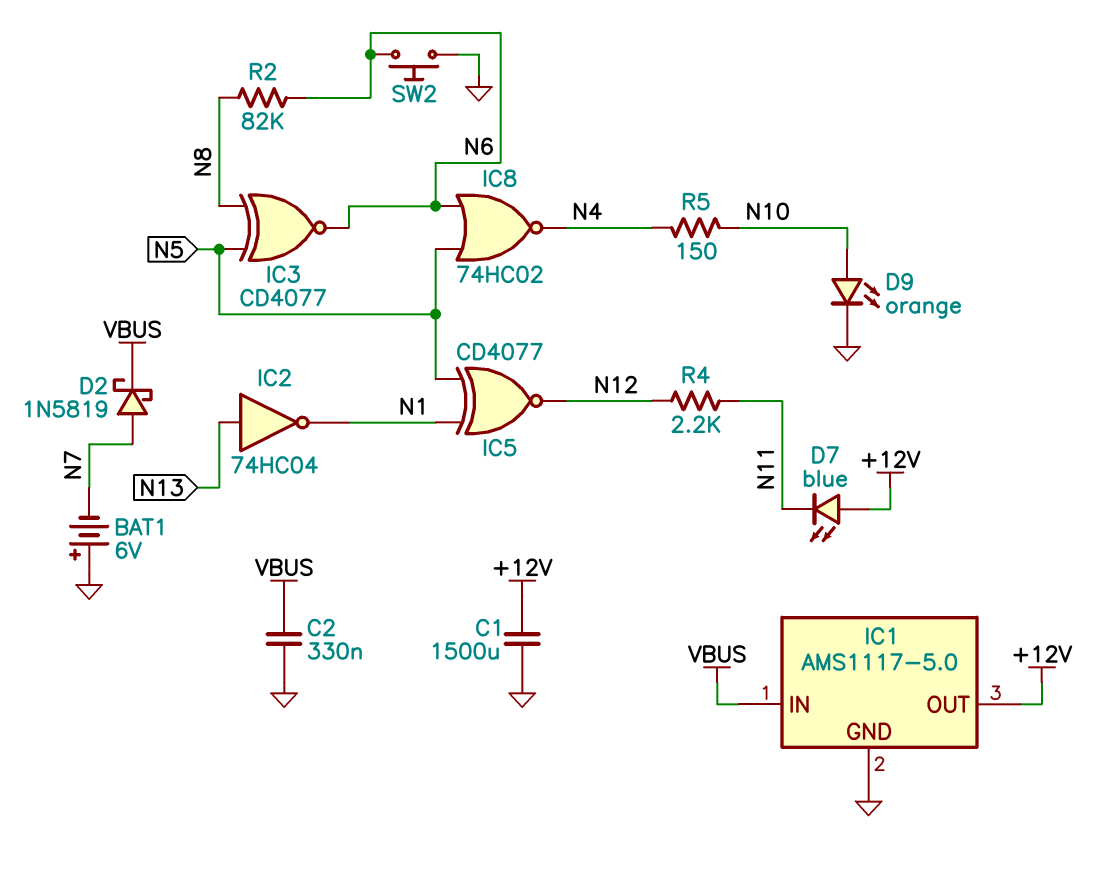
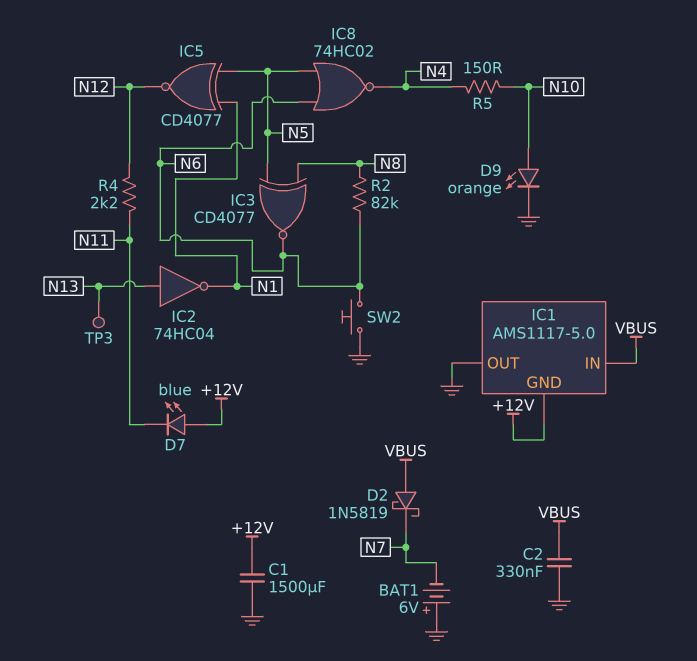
D2: schottky 1N5819 (A N7, K VBUS) -> schottky 1N5819 (A VBUS, K N7)
IC1 pin GND: GND -> +12V
IC1 pin OUT: +12V -> GND
TP3: none -> test point (N13)

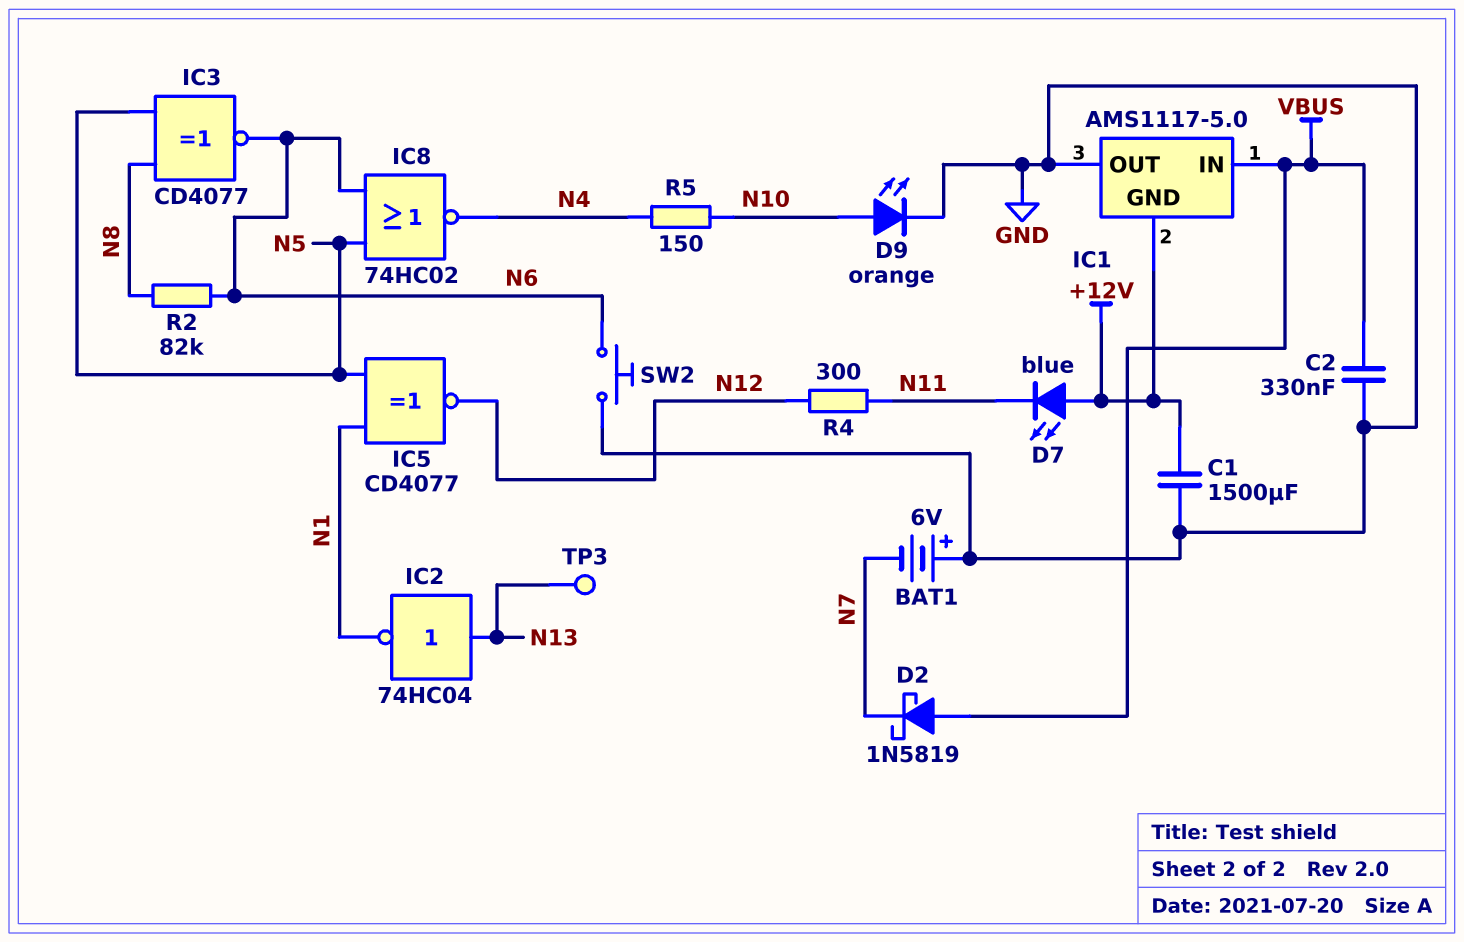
R4: 2.2k (N11, N12) -> 300 (N11, N12)

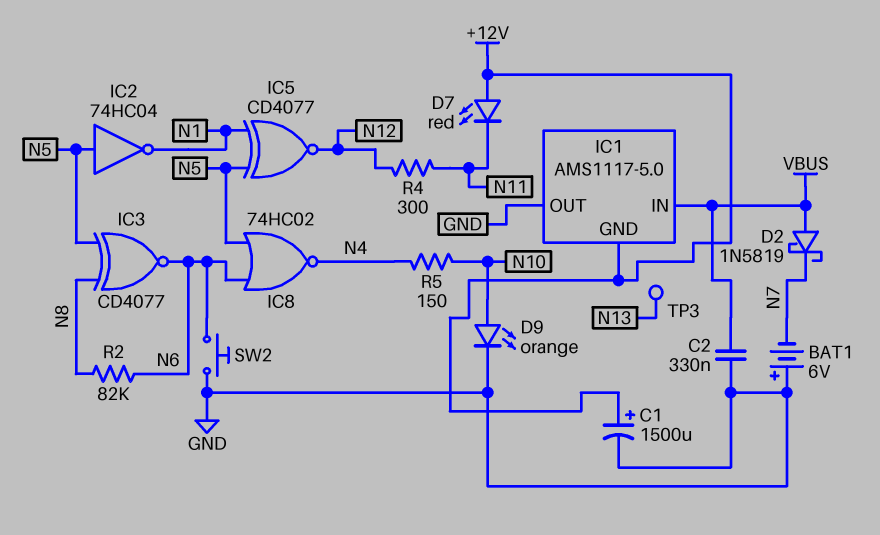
C1: 1500uF (+12V, GND) -> 1500uF (plus +12V, minus GND)
D7: LED blue (A +12V, K N11) -> LED red (A +12V, K N11)
IC2: NOT 74HC04 (in N13, out N1) -> NOT 74HC04 (in N5, out N1)

